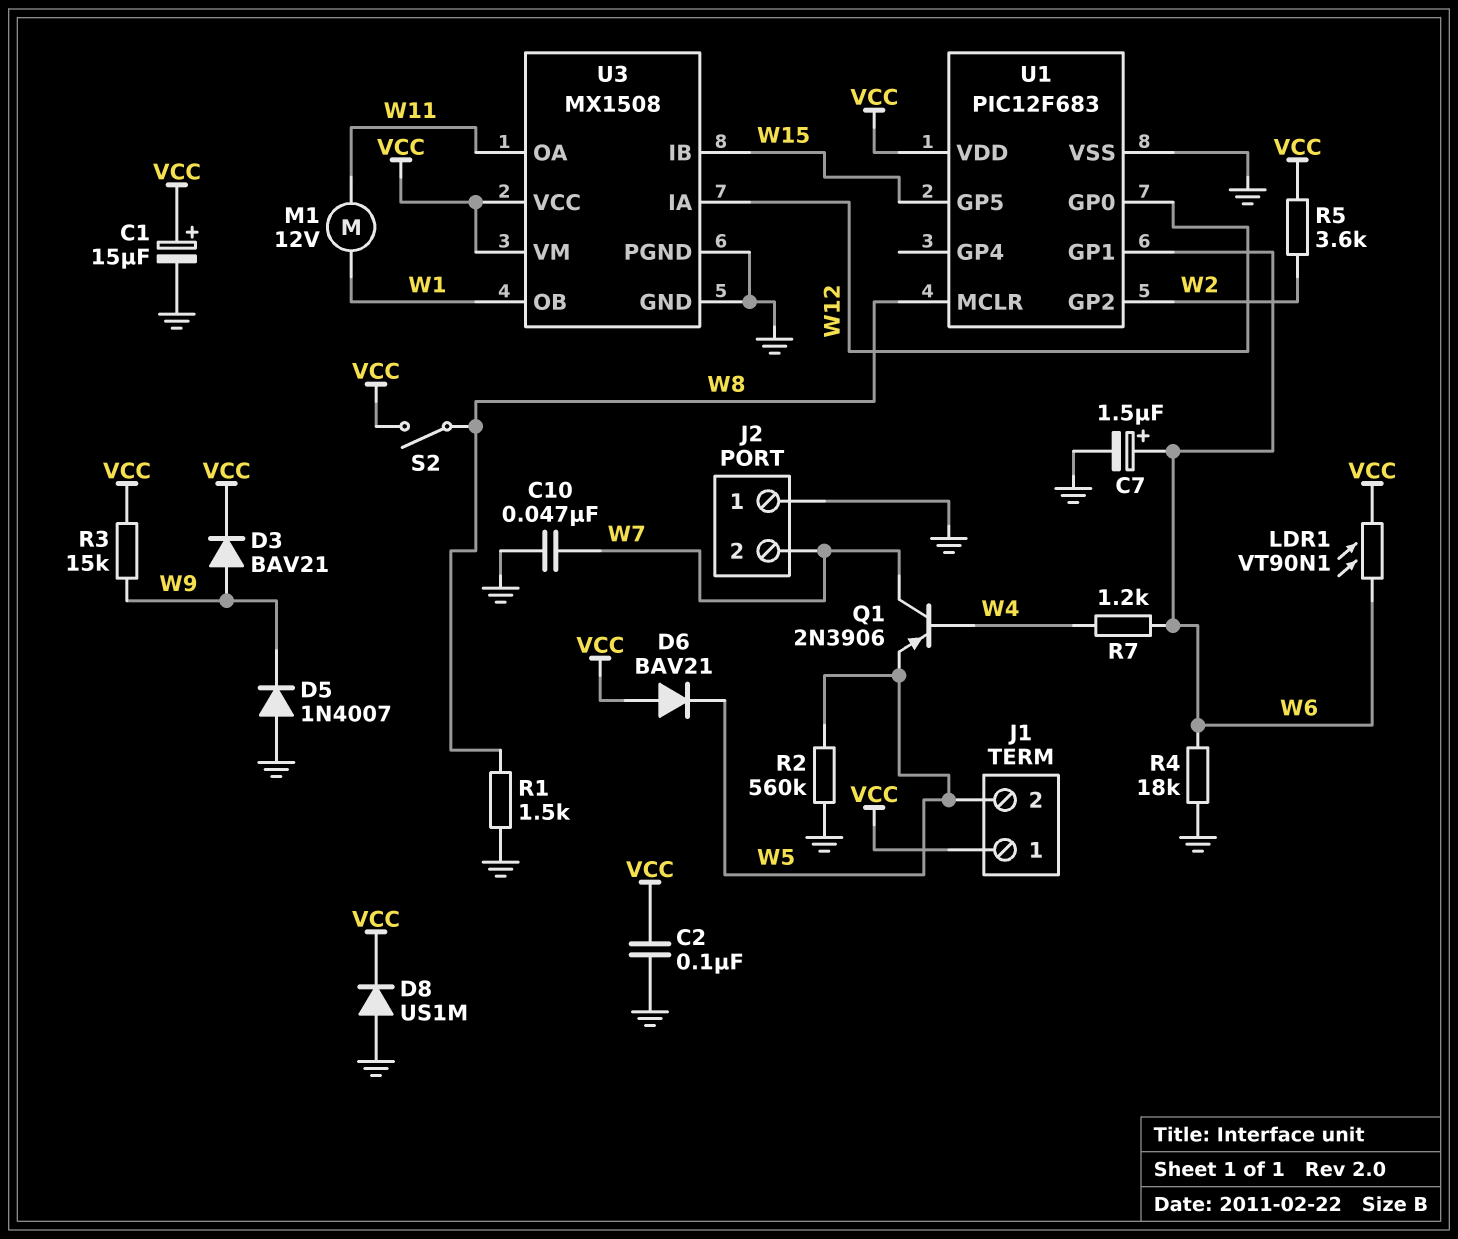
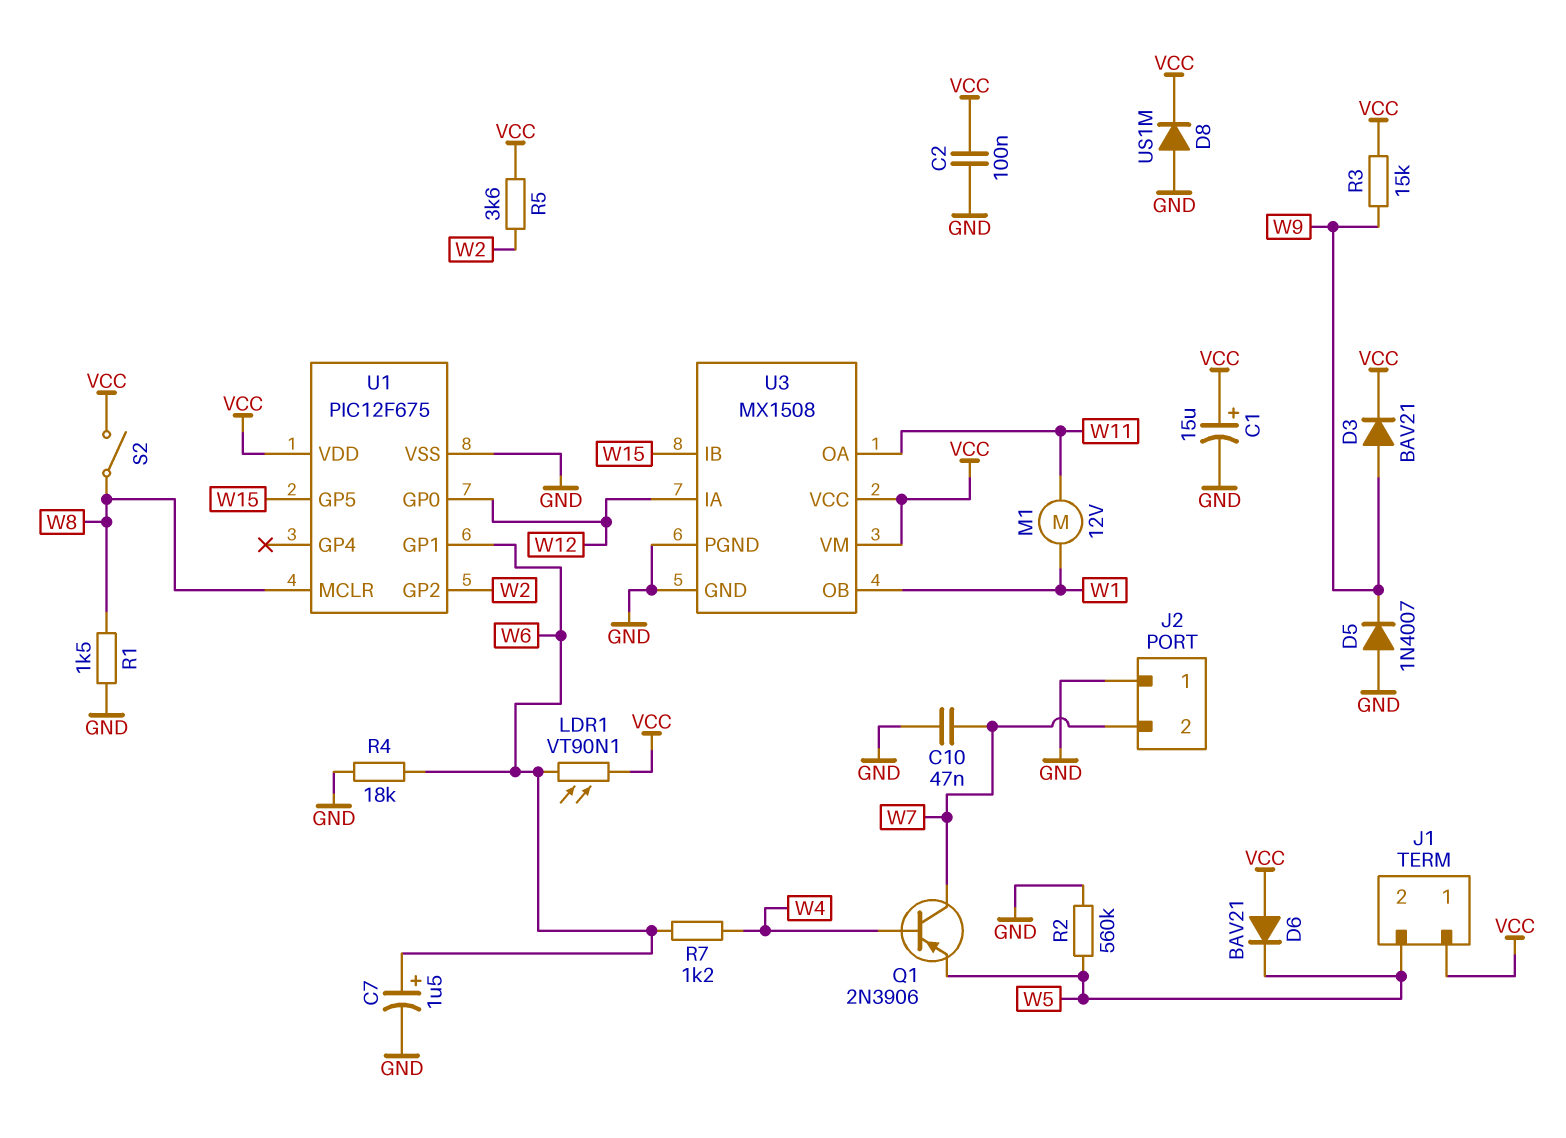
U1: PIC12F683 -> PIC12F675

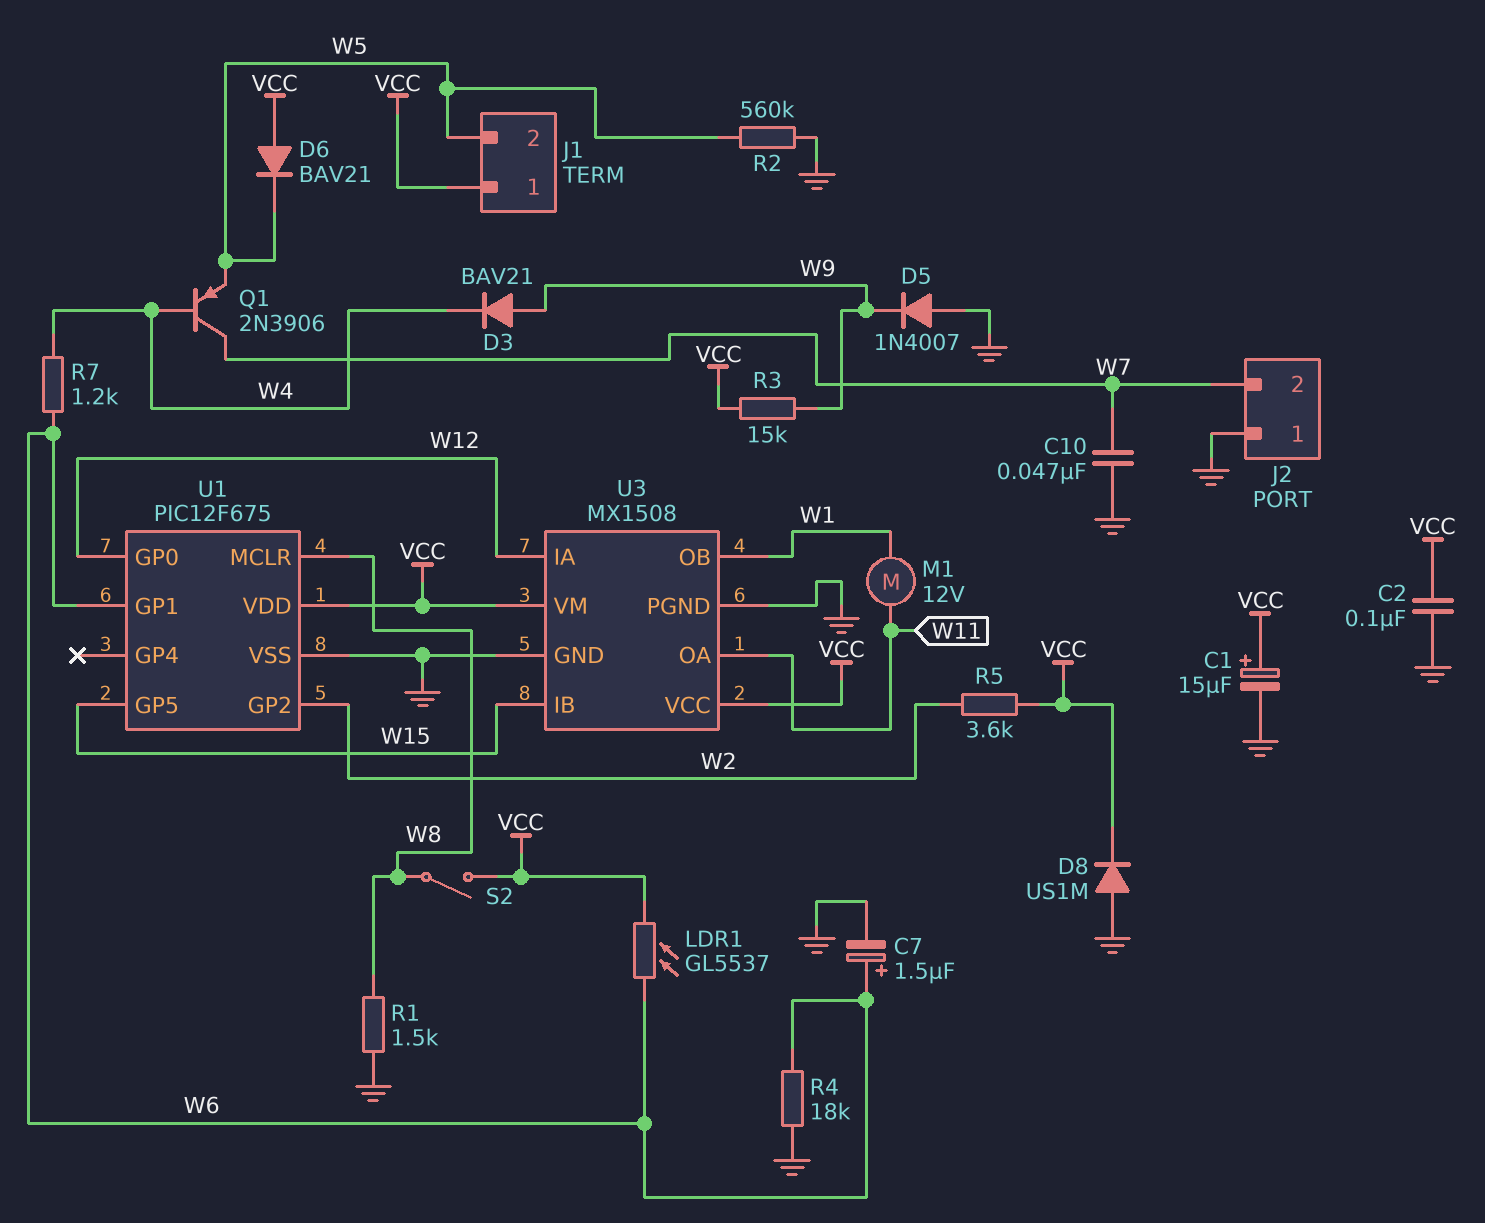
D3: diode BAV21 (A W9, K VCC) -> diode BAV21 (A W9, K W4)
LDR1: VT90N1 (VCC, W6) -> GL5537 (VCC, W6)

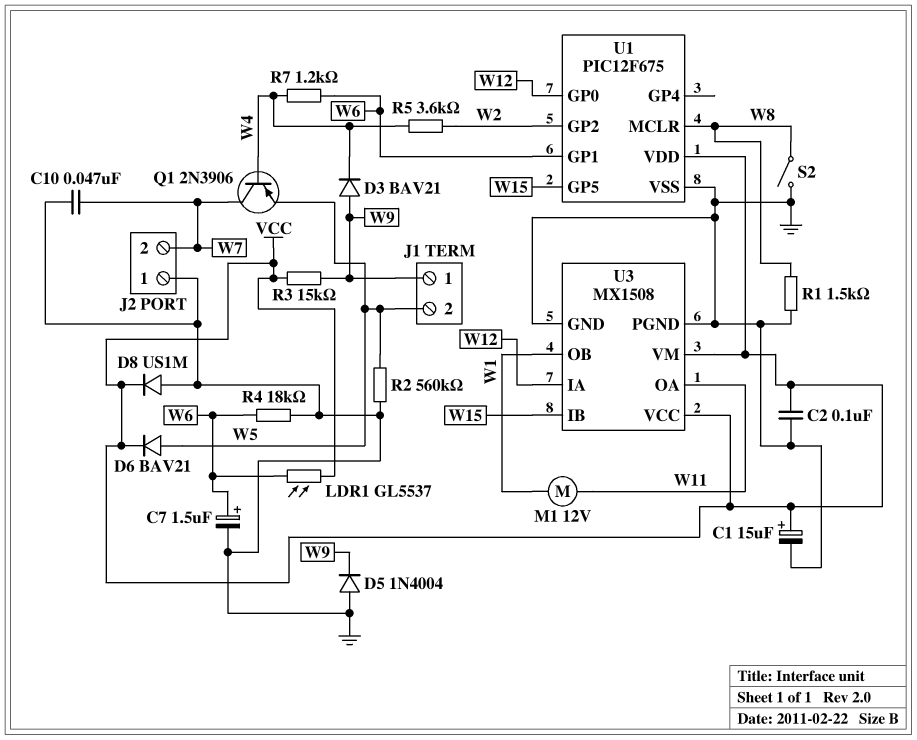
D5: diode 1N4007 (A GND, K W9) -> diode 1N4004 (A GND, K W9)
D6: diode BAV21 (A VCC, K W5) -> diode BAV21 (A W5, K VCC)
J1 pin 1: VCC -> W9
R5: 3.6k (VCC, W2) -> 3.6k (W2, W4)
S2: switch (VCC, W8) -> switch (GND, W8)

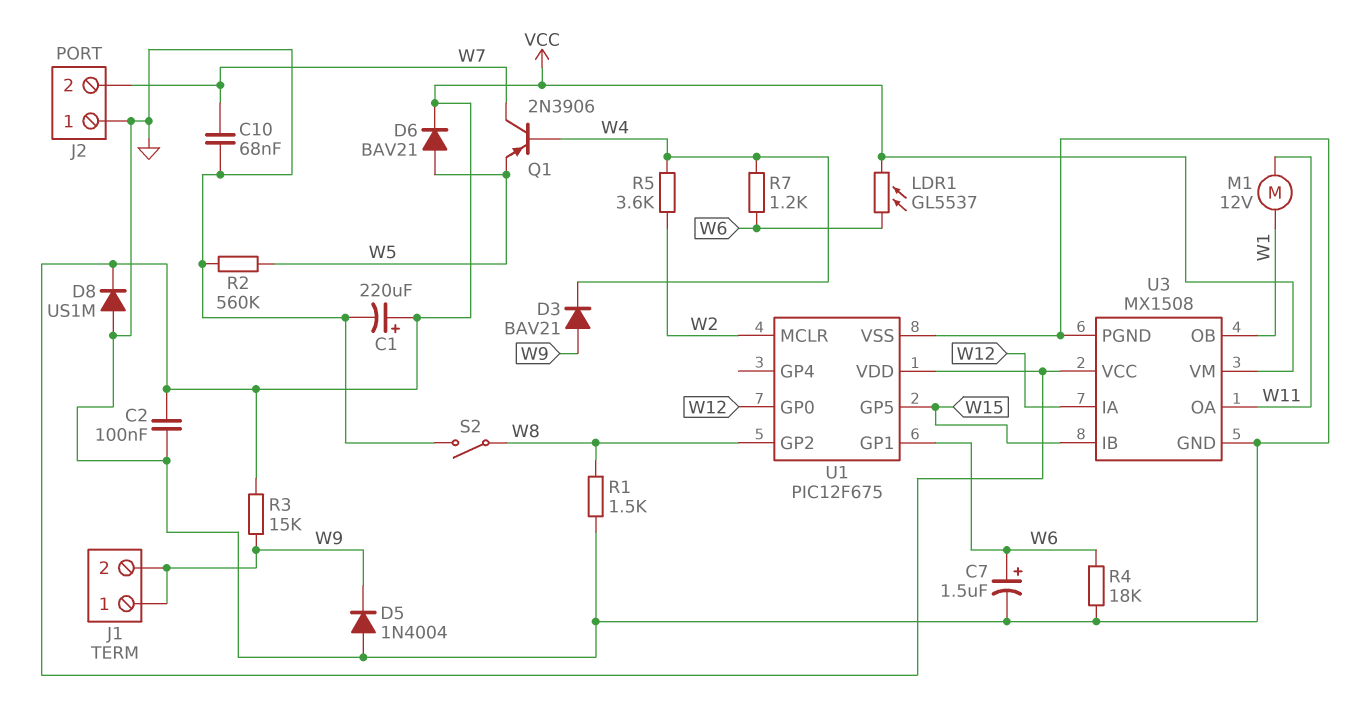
C1: 15uF (plus VCC, minus GND) -> 220uF (plus VCC, minus GND)
C10: 47nF (GND, W7) -> 68nF (GND, W7)
J1 pin 2: W5 -> W9
U1 pin GP2: W2 -> W8
U1 pin MCLR: W8 -> W2

